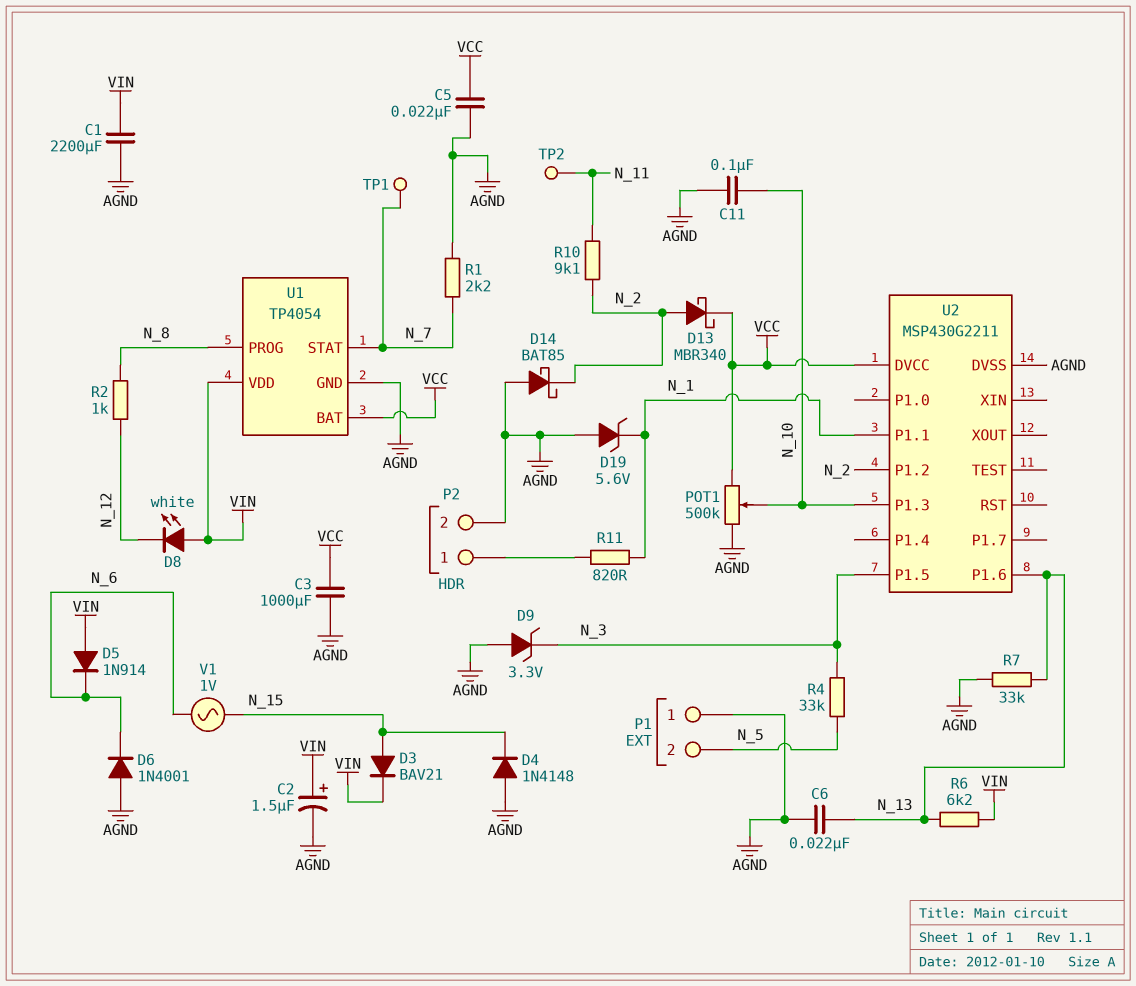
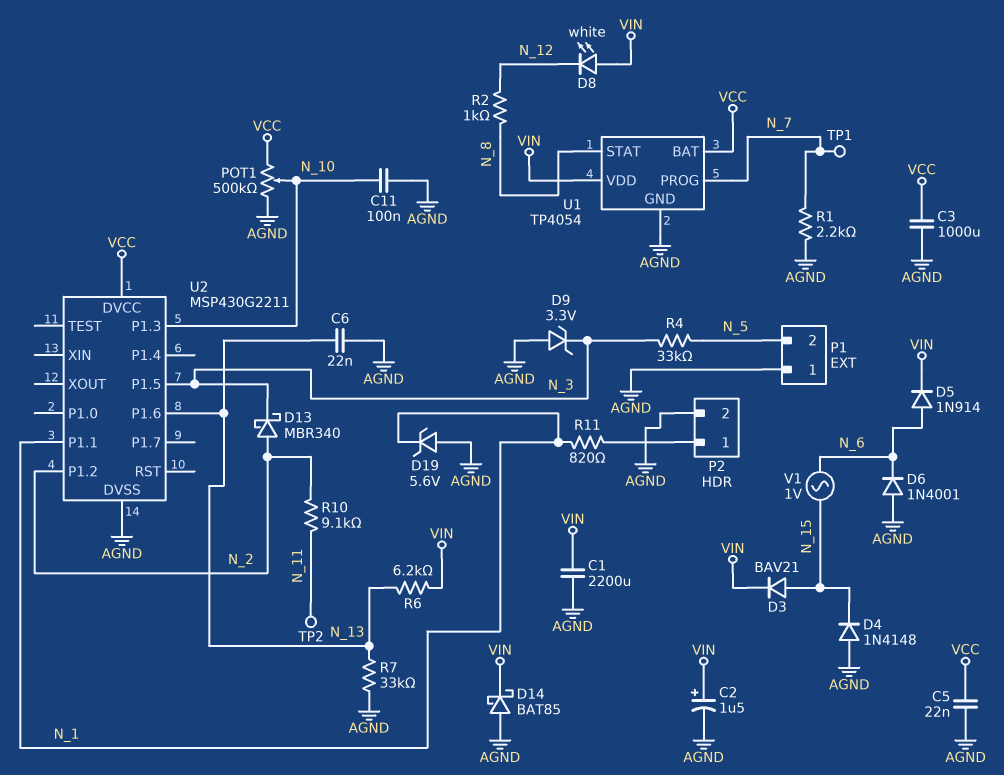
D5: diode 1N914 (A VIN, K N_6) -> diode 1N914 (A N_6, K VIN)
D13: schottky MBR340 (A N_2, K VCC) -> schottky MBR340 (A N_2, K N_3)
D14: schottky BAT85 (A AGND, K N_2) -> schottky BAT85 (A AGND, K VIN)
U1 pin PROG: N_8 -> N_7
U1 pin STAT: N_7 -> N_8

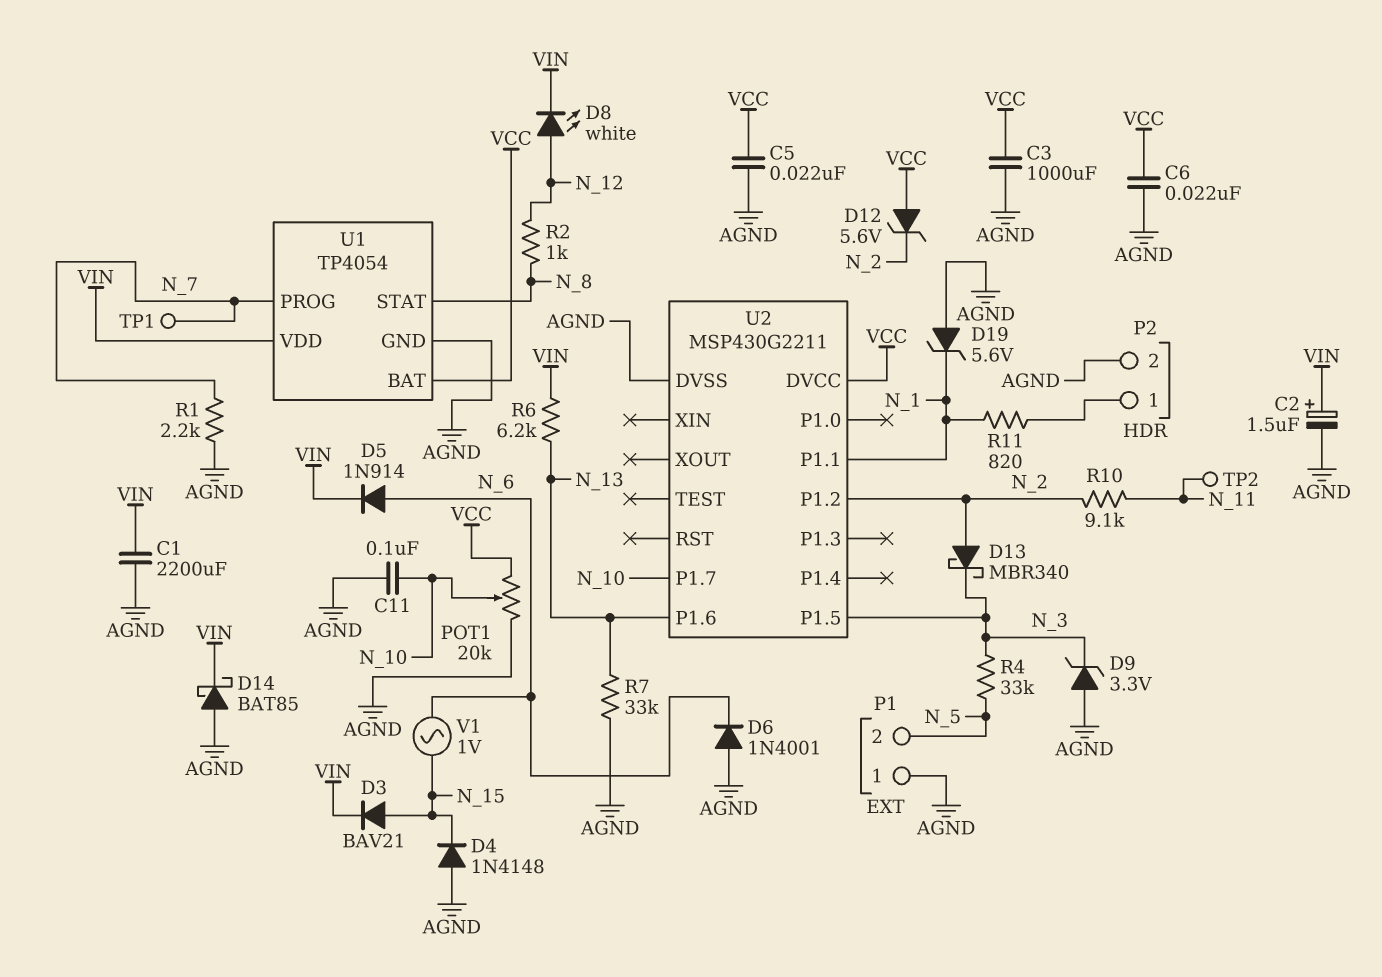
C6: 22nF (AGND, N_13) -> 22nF (AGND, VCC)
D8: LED white (A VIN, K N_12) -> LED white (A N_12, K VIN)
D12: none -> zener 5.6V (A VCC, K N_2)
POT1: 500k (AGND, VCC, wiper N_10) -> 20k (AGND, VCC, wiper N_10)
U2 pin P1.3: N_10 -> none
U2 pin P1.7: none -> N_10

